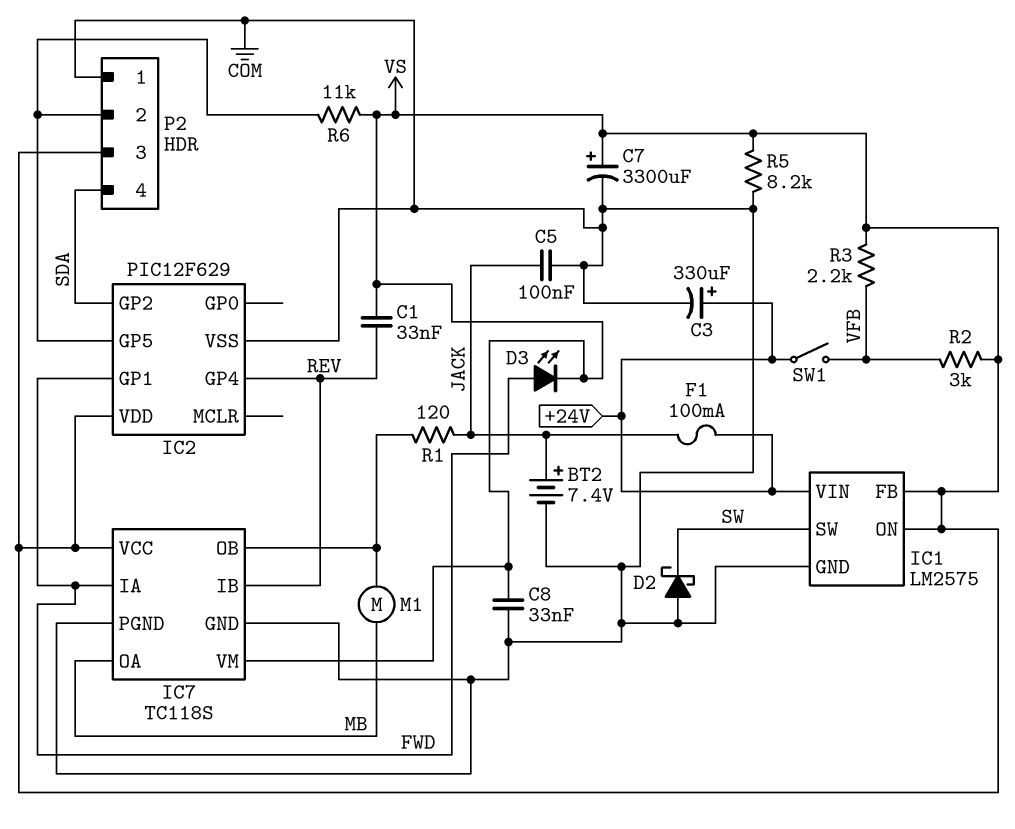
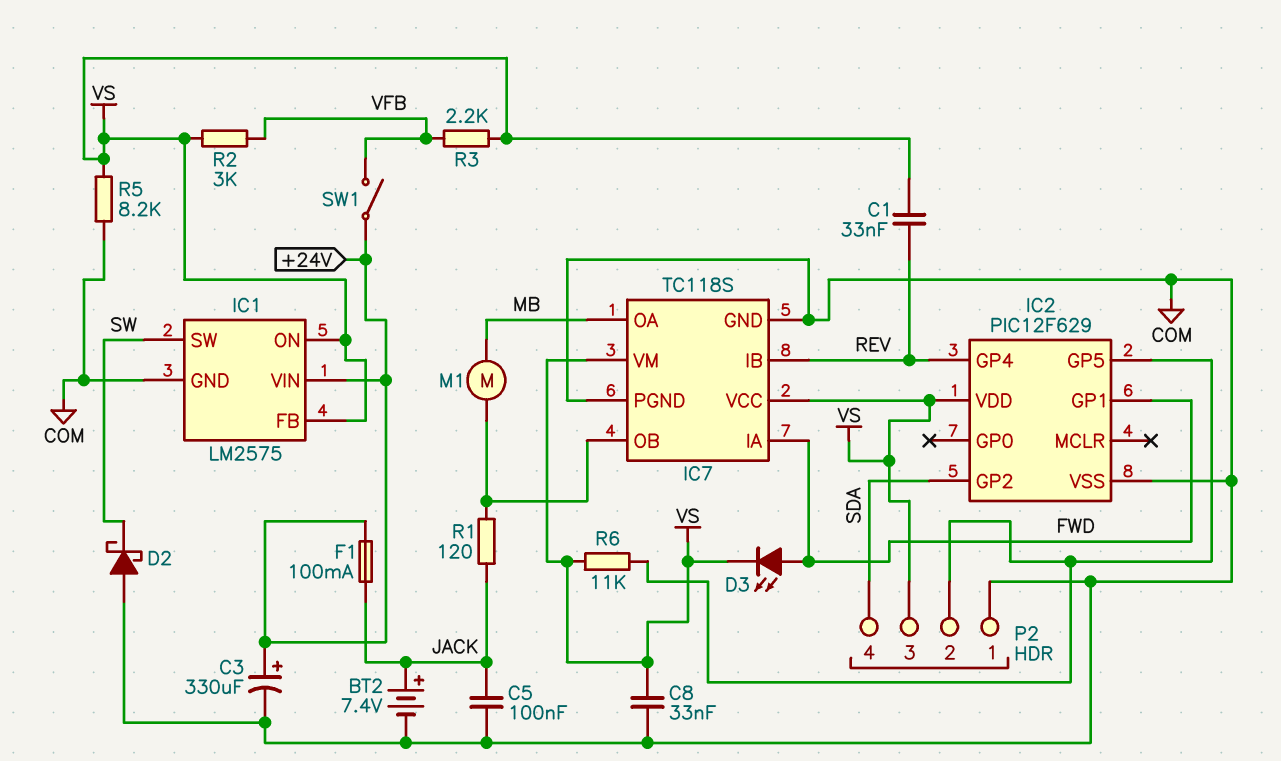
C7: 3300uF (plus VS, minus COM) -> none

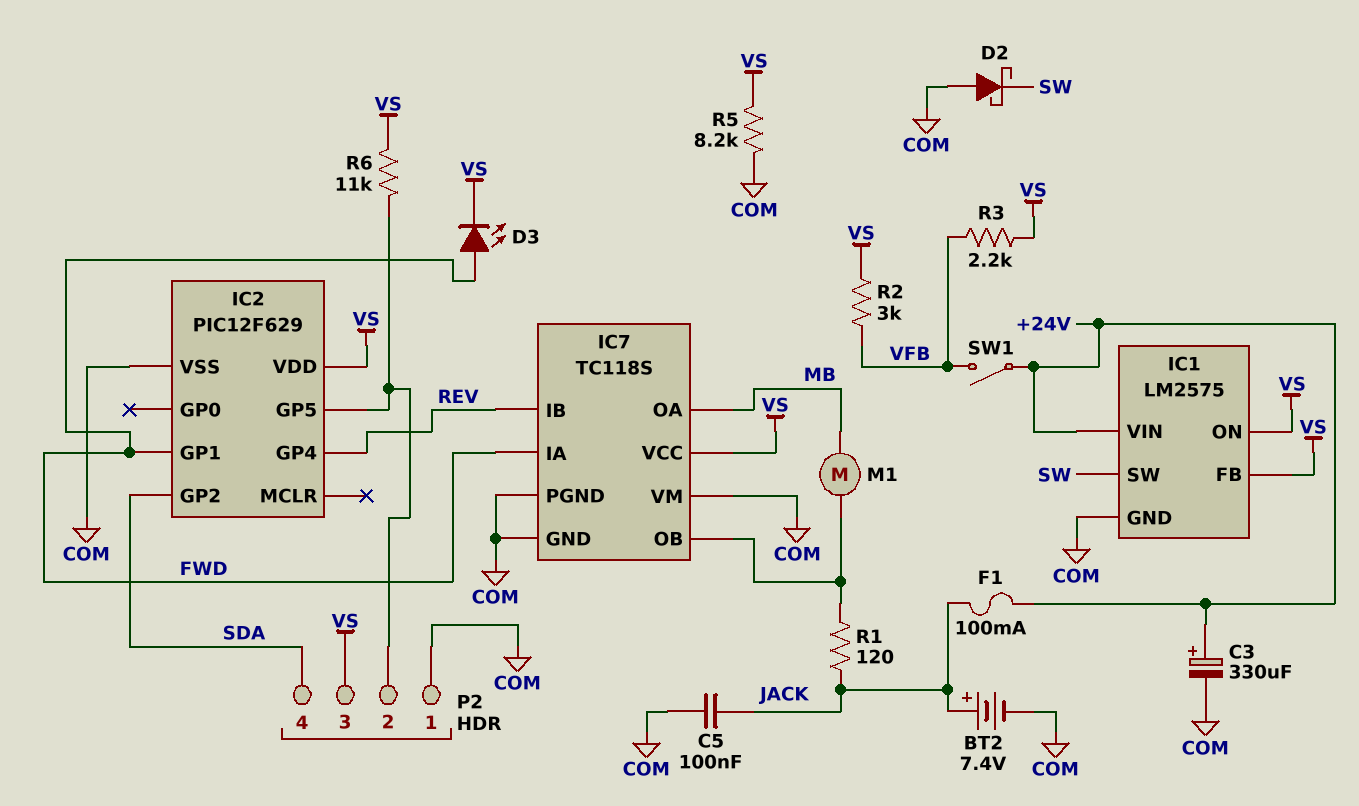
C1: 33nF (REV, VS) -> none
C8: 33nF (COM, VS) -> none
IC7 pin VM: VS -> COM

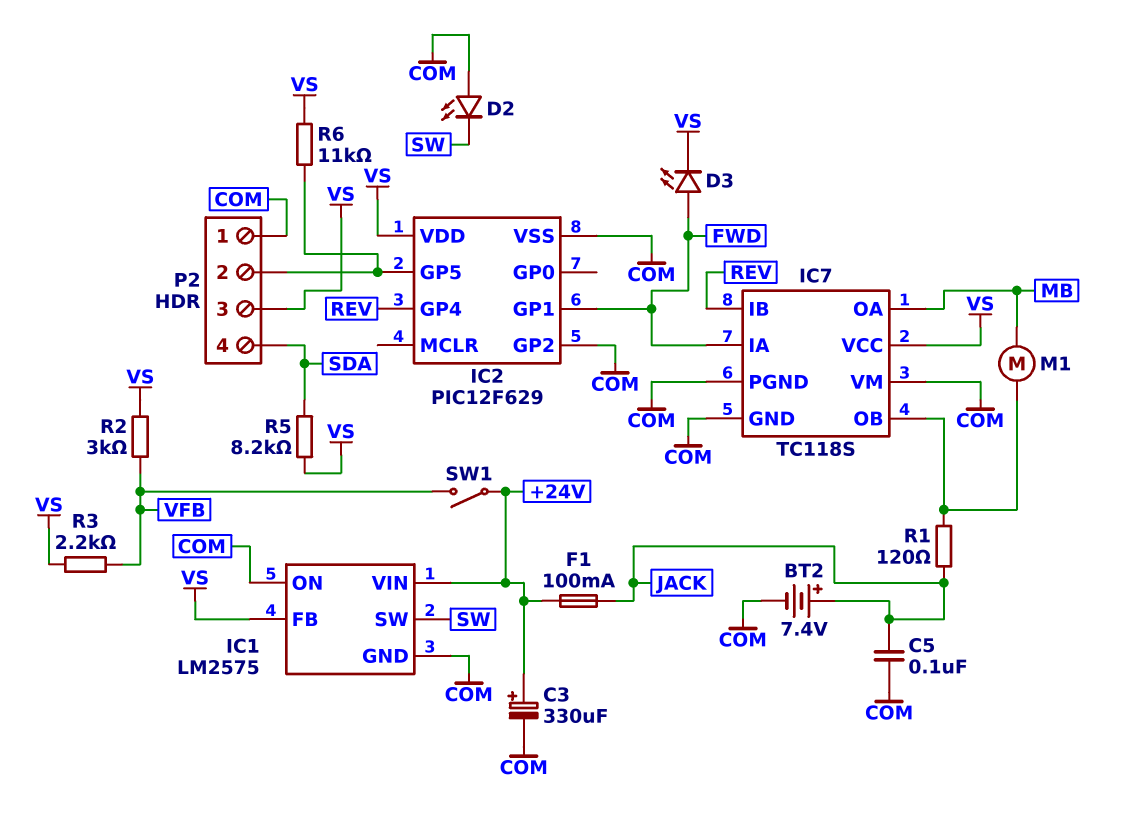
D2: schottky (A COM, K SW) -> LED (A COM, K SW)
IC1 pin ON: VS -> COM
IC2 pin GP2: SDA -> COM
R5: 8.2k (COM, VS) -> 8.2k (SDA, VS)

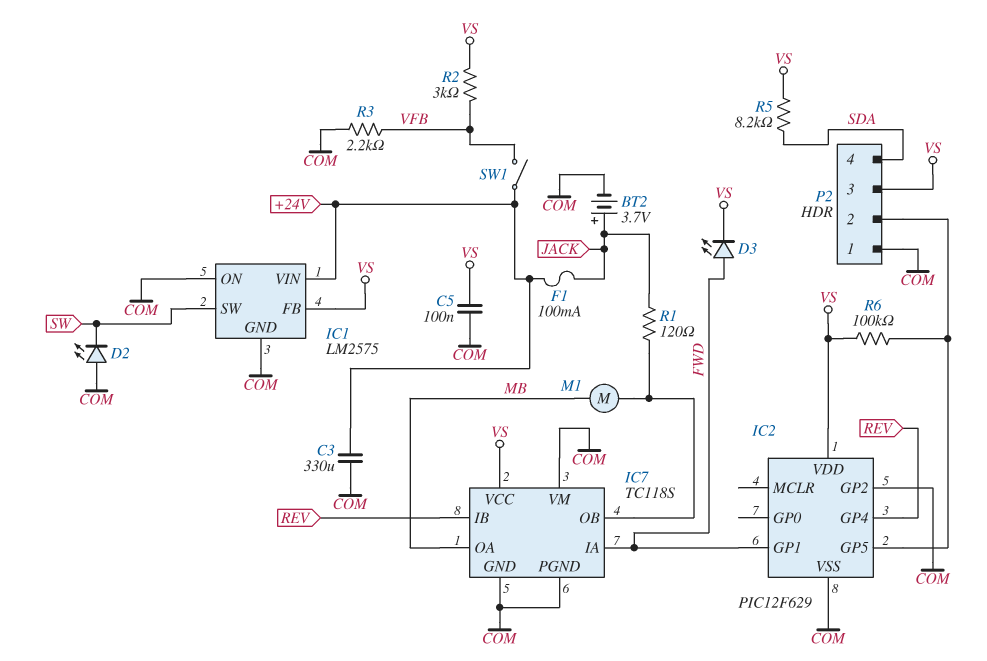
BT2: 7.4V (plus JACK, minus COM) -> 3.7V (plus JACK, minus COM)
C3: 330uF (plus +24V, minus COM) -> 330uF (+24V, COM)
C5: 100nF (COM, JACK) -> 100nF (COM, VS)
R3: 2.2k (VFB, VS) -> 2.2k (COM, VFB)
R6: 11k (IC2/GP5, VS) -> 100k (IC2/GP5, VS)

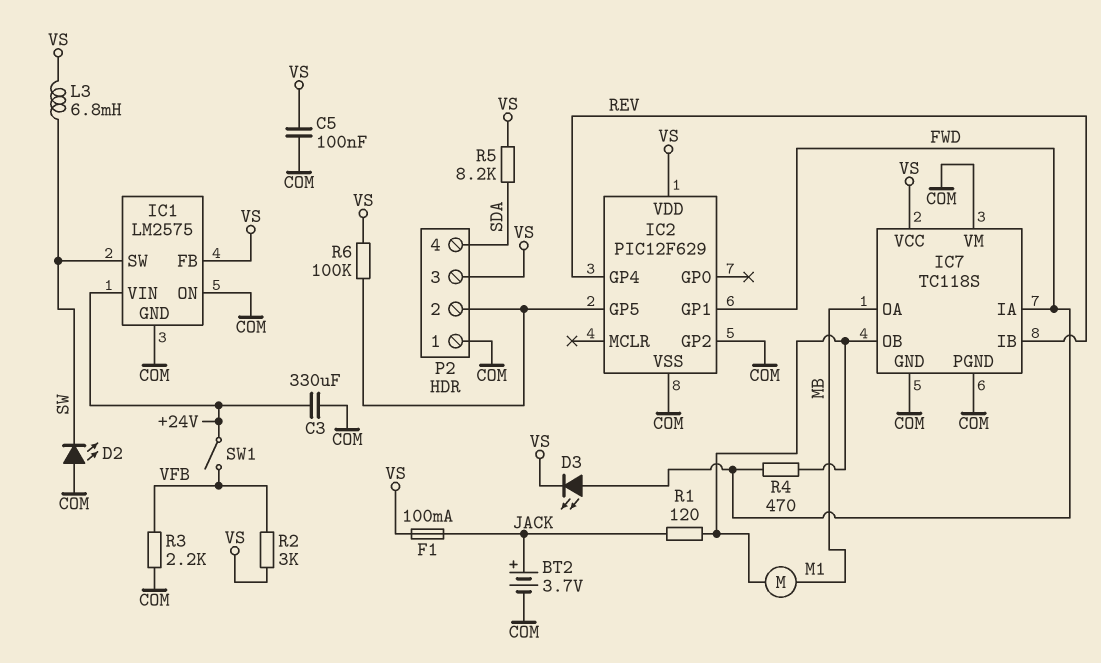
F1: 100mA (+24V, JACK) -> 100mA (JACK, VS)
L3: none -> 6.8mH (SW, VS)
R4: none -> 470 (FWD, IC7/OB)

